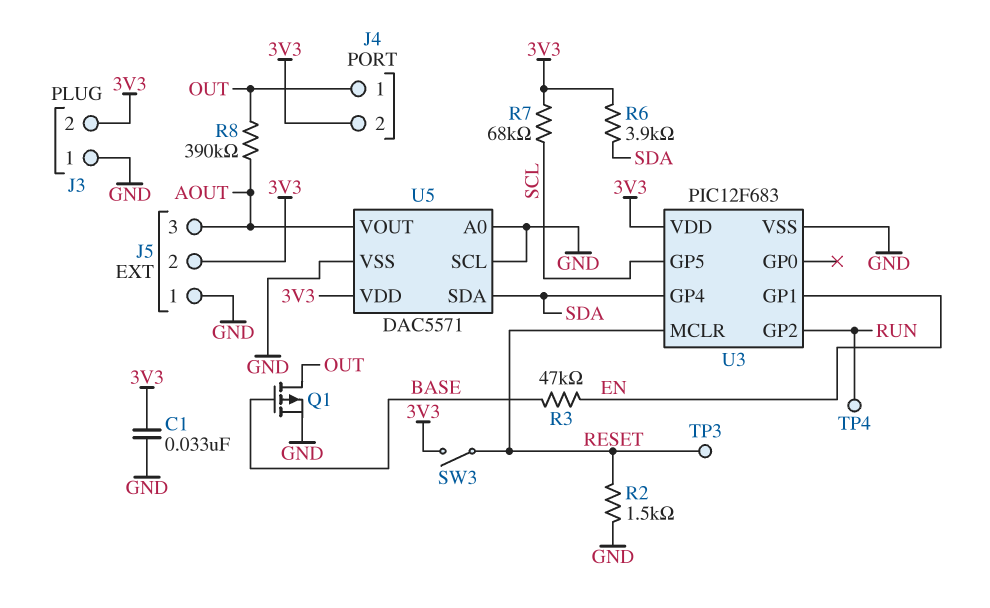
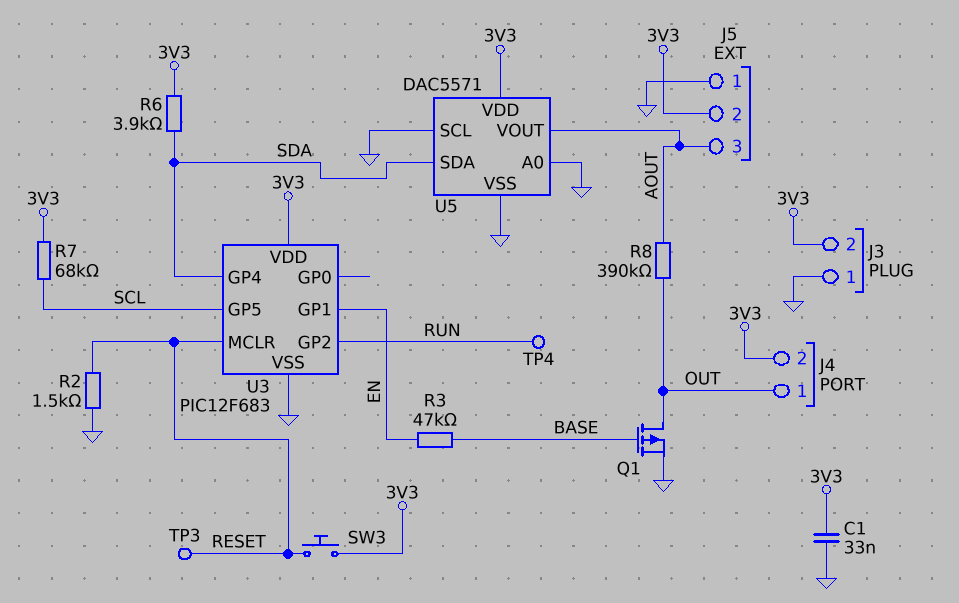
SW3: switch (3V3, RESET) -> button (3V3, RESET)

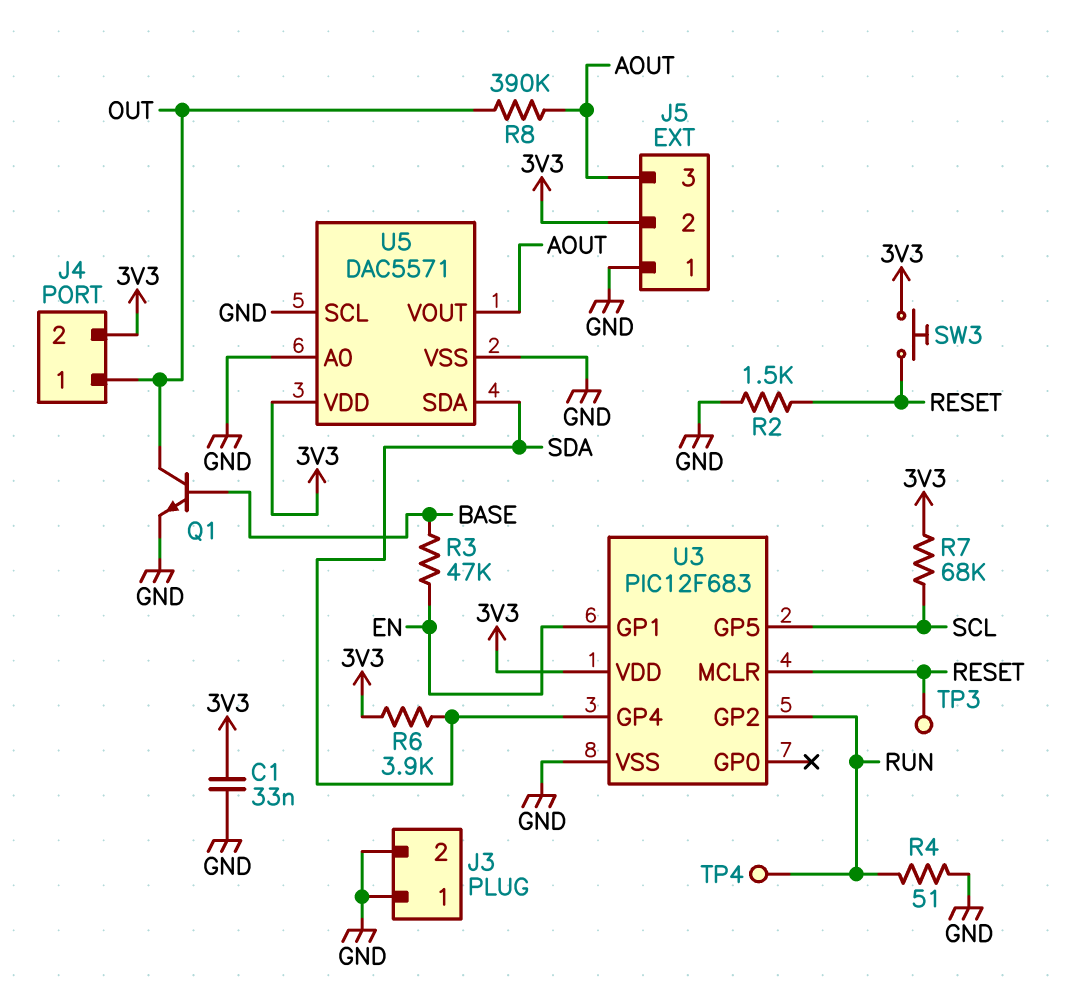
J3 pin 2: 3V3 -> GND
Q1: PMOS (G BASE, D OUT, S GND) -> NPN (B BASE, C OUT, E GND)
R4: none -> 51 (GND, RUN)

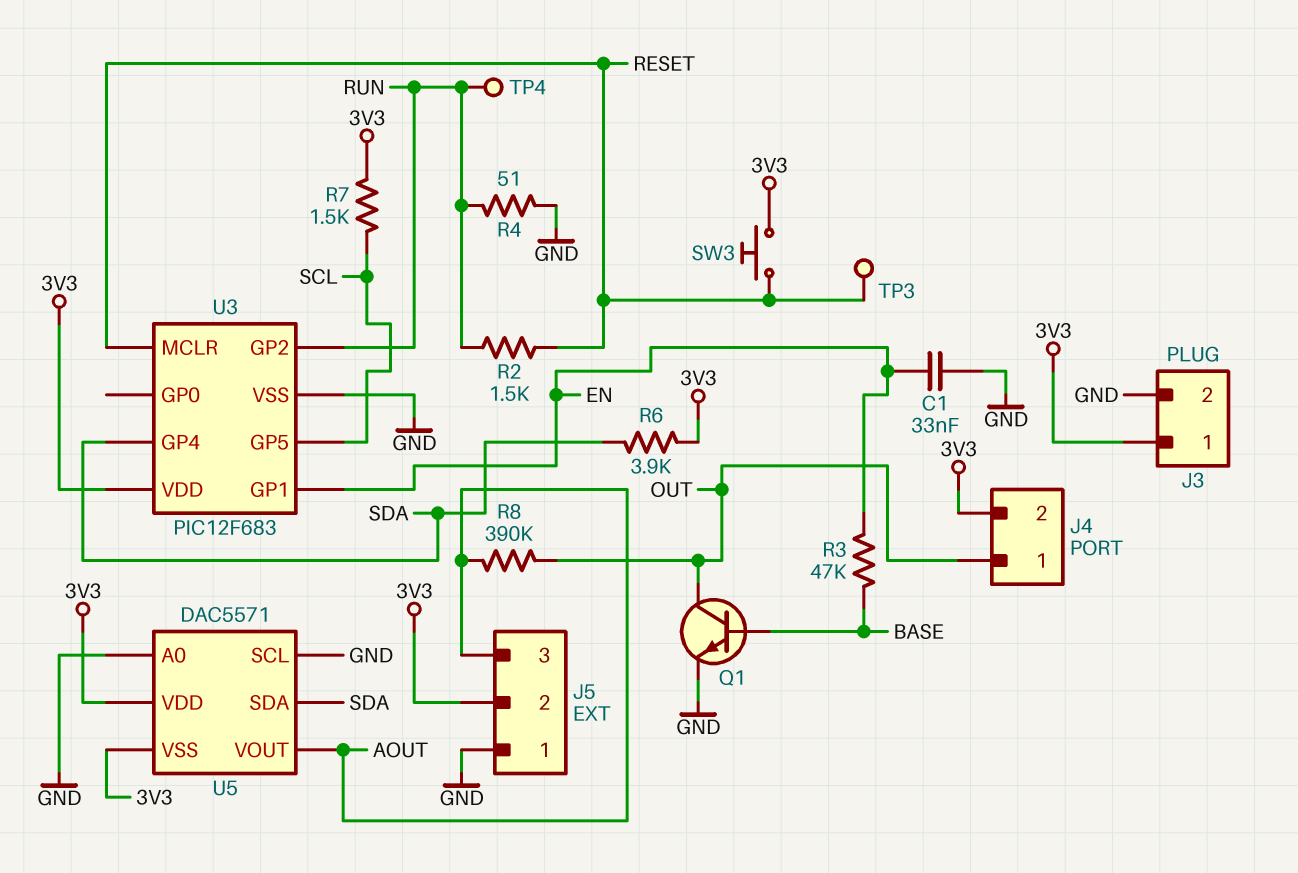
C1: 33nF (3V3, GND) -> 33nF (EN, GND)
J3 pin 1: GND -> 3V3
R2: 1.5k (GND, RESET) -> 1.5k (RESET, RUN)
R7: 68k (3V3, SCL) -> 1.5k (3V3, SCL)
U5 pin VSS: GND -> 3V3

